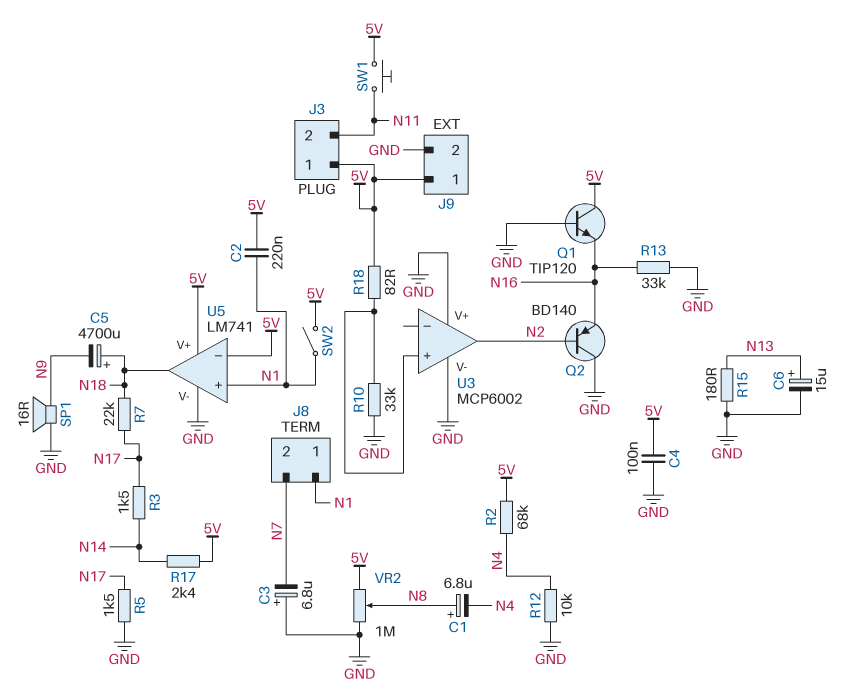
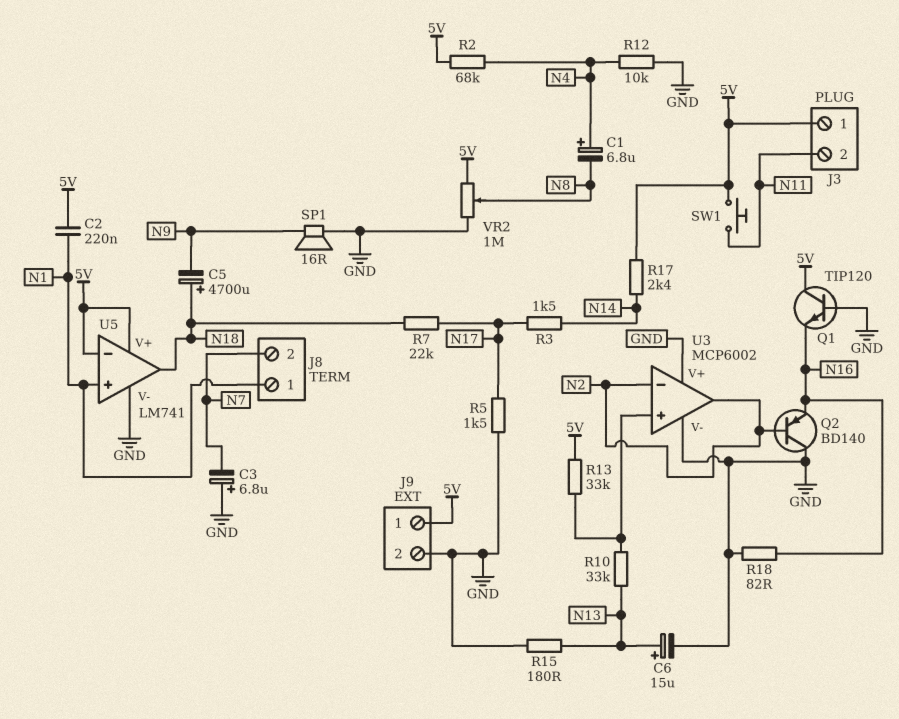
C1: 6.8uF (plus N8, minus N4) -> 6.8uF (plus N4, minus N8)
C4: 100nF (5V, GND) -> none
R10: 33k (GND, U3/in+) -> 33k (N13, U3/in+)
R13: 33k (GND, N16) -> 33k (5V, U3/in+)
R18: 82 (5V, U3/in+) -> 82 (GND, N16)
SW2: switch (5V, N1) -> none
U3 pin in-: none -> N2

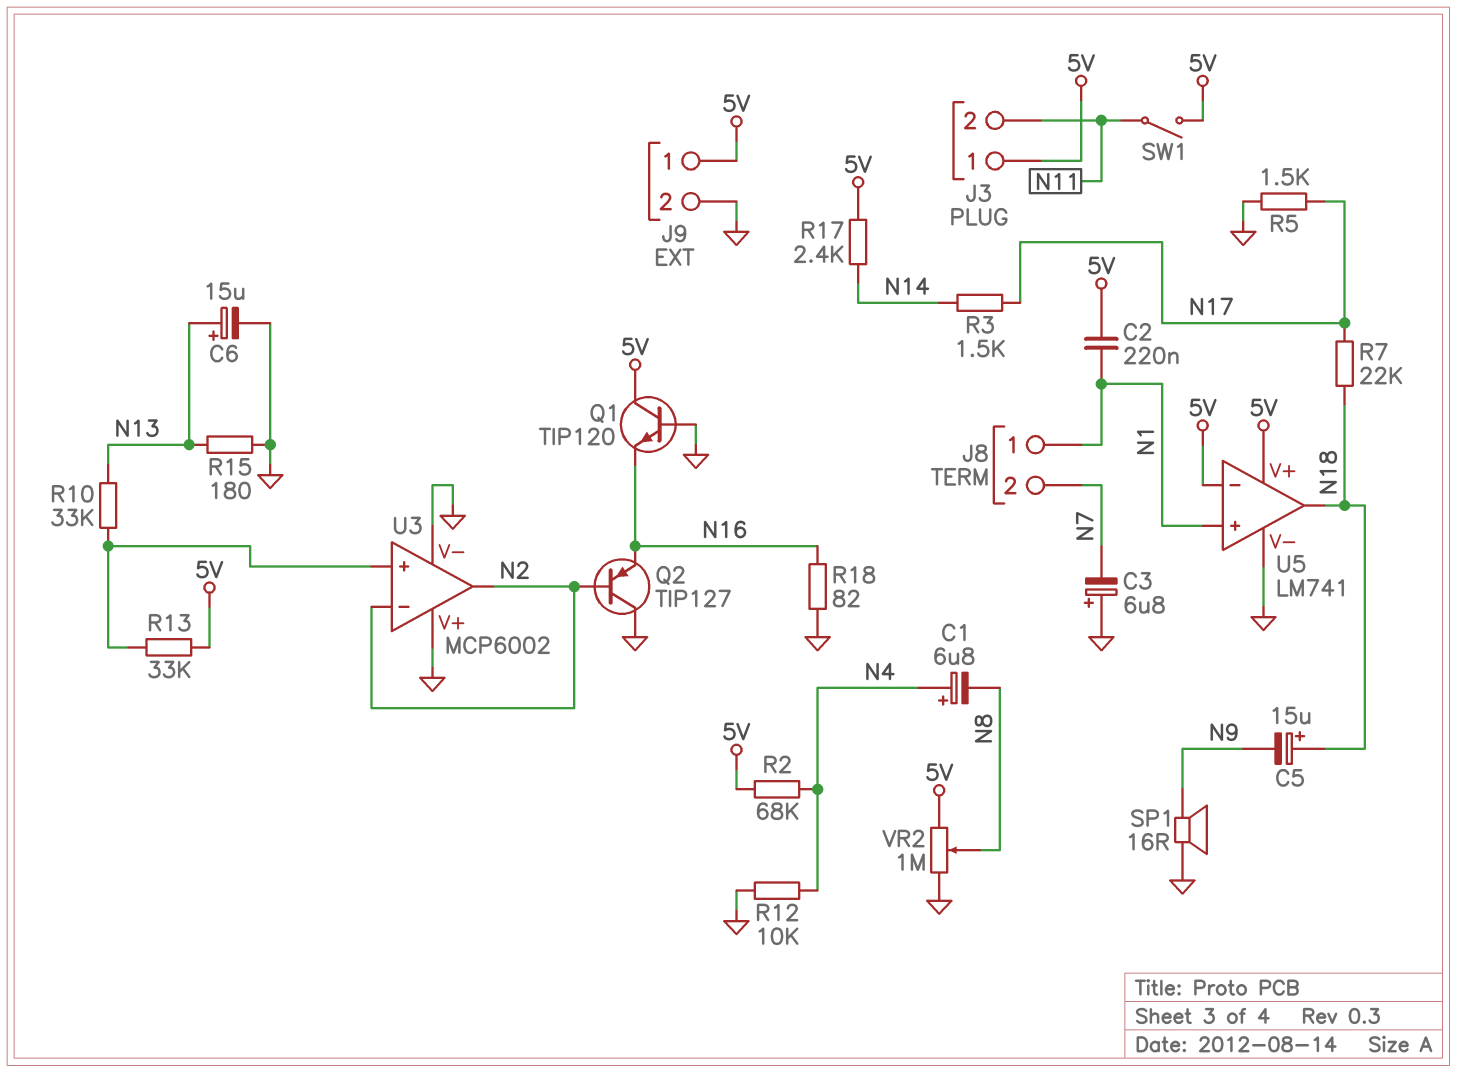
C5: 4700uF (plus N18, minus N9) -> 15uF (plus N18, minus N9)
Q2: PNP BD140 (B N2, C GND, E N16) -> PNP TIP127 (B N2, C GND, E N16)
SW1: button (5V, N11) -> switch (5V, N11)

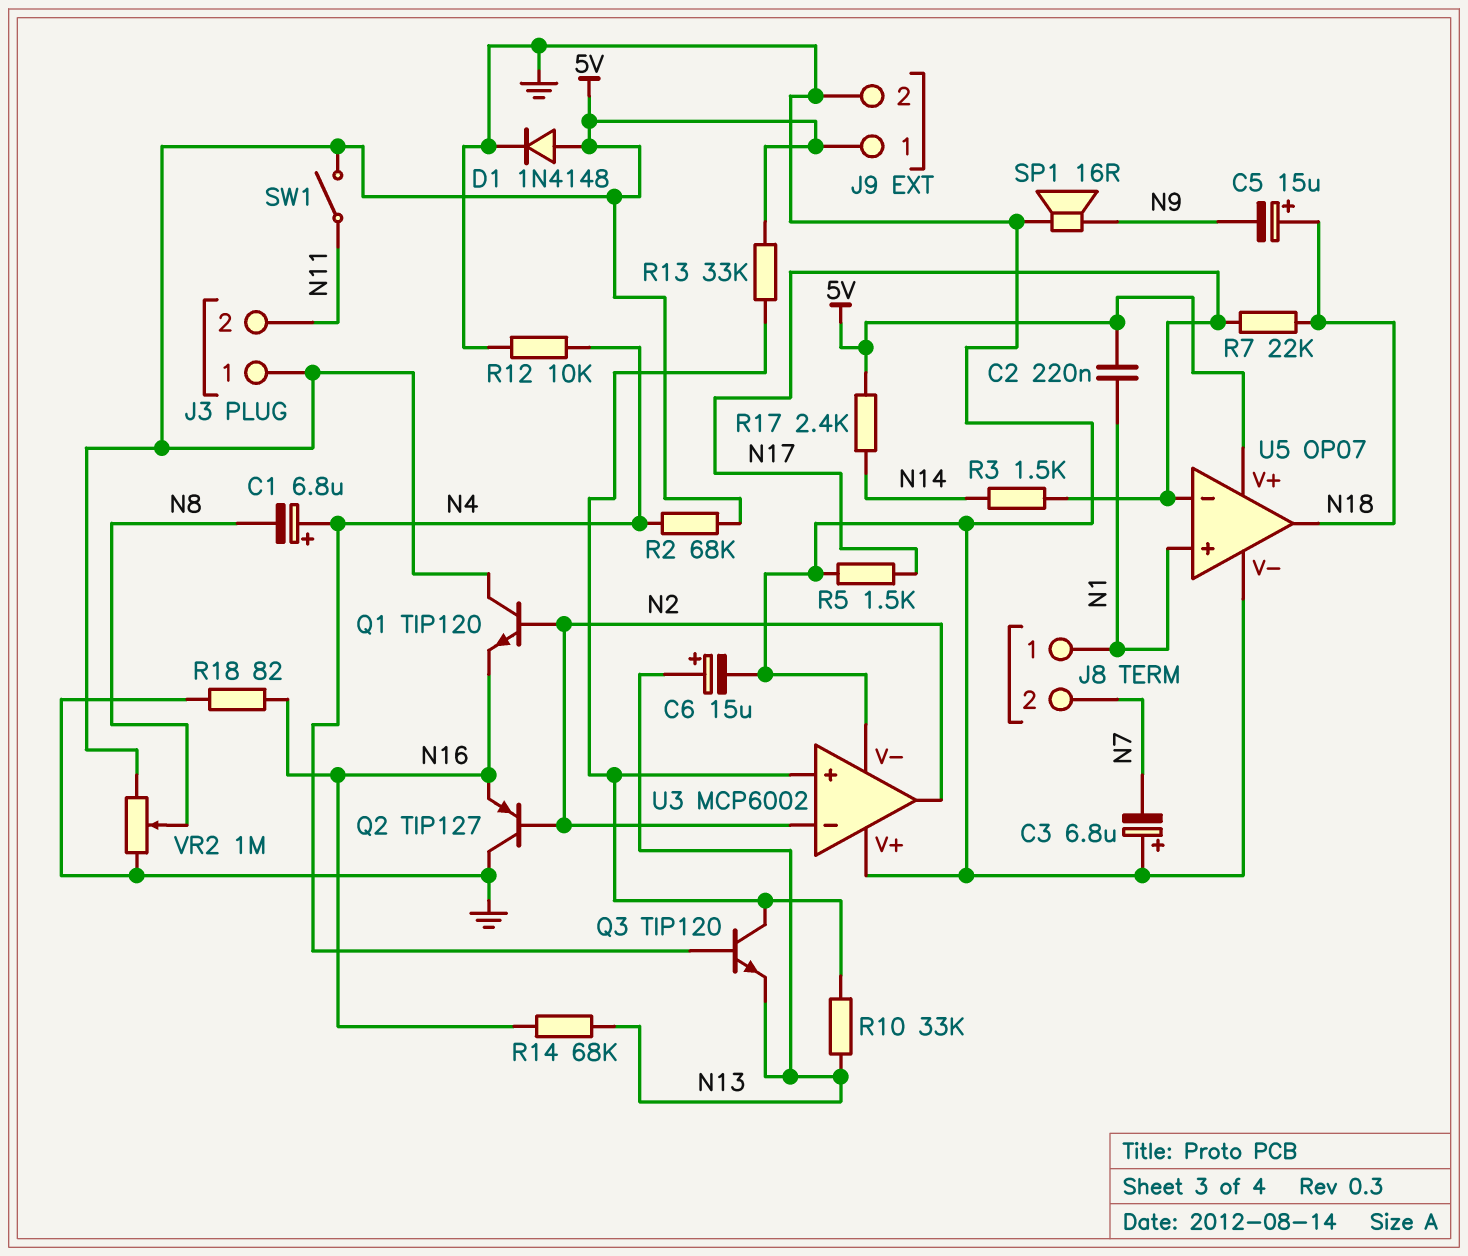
D1: none -> diode 1N4148 (A 5V, K GND)
Q1: NPN TIP120 (B GND, C 5V, E N16) -> NPN TIP120 (B N2, C 5V, E N16)
Q3: none -> NPN TIP120 (B N4, C U3/in+, E N13)
R14: none -> 68k (N13, N16)
R15: 180 (GND, N13) -> none
U5: LM741 -> OP07
U5 pin in-: 5V -> N17

